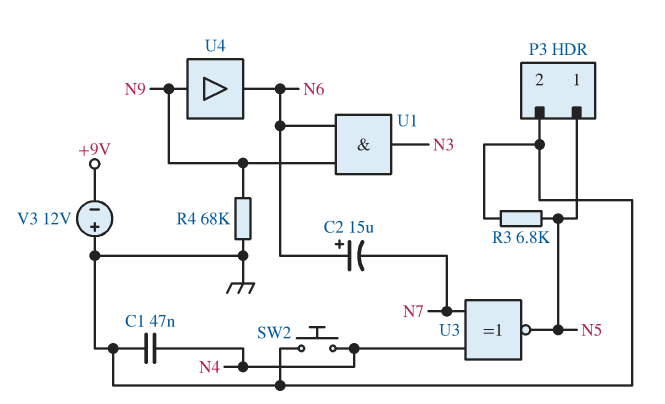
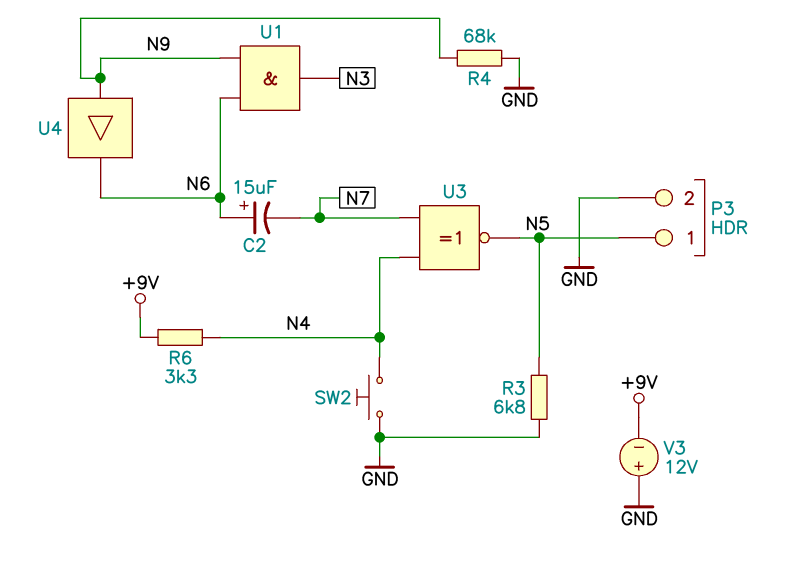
C1: 47nF (GND, N4) -> none
R6: none -> 3.3k (+9V, N4)

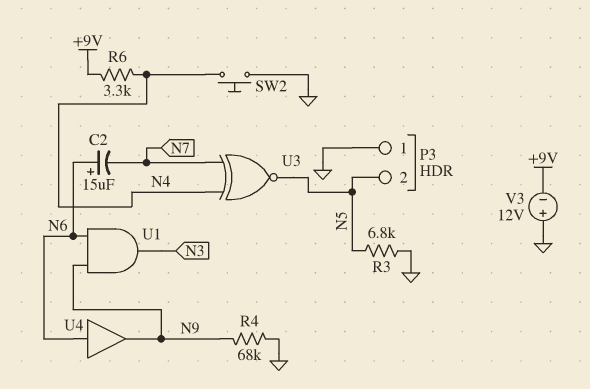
P3 pin 1: N5 -> GND
P3 pin 2: GND -> N5
U4: buffer (in N9, out N6) -> buffer (in N6, out N9)

